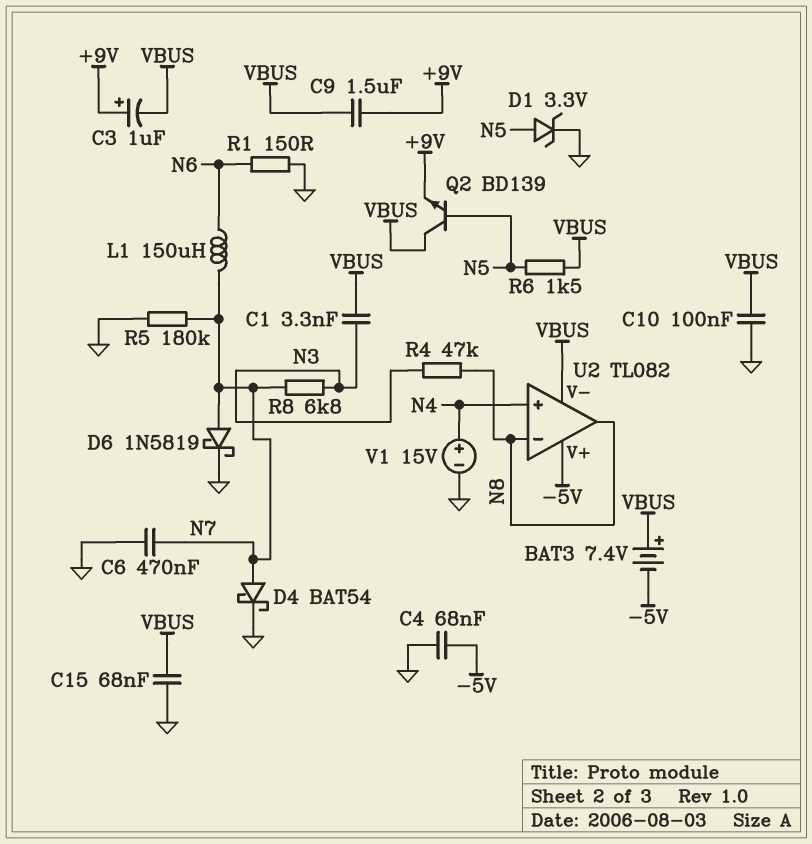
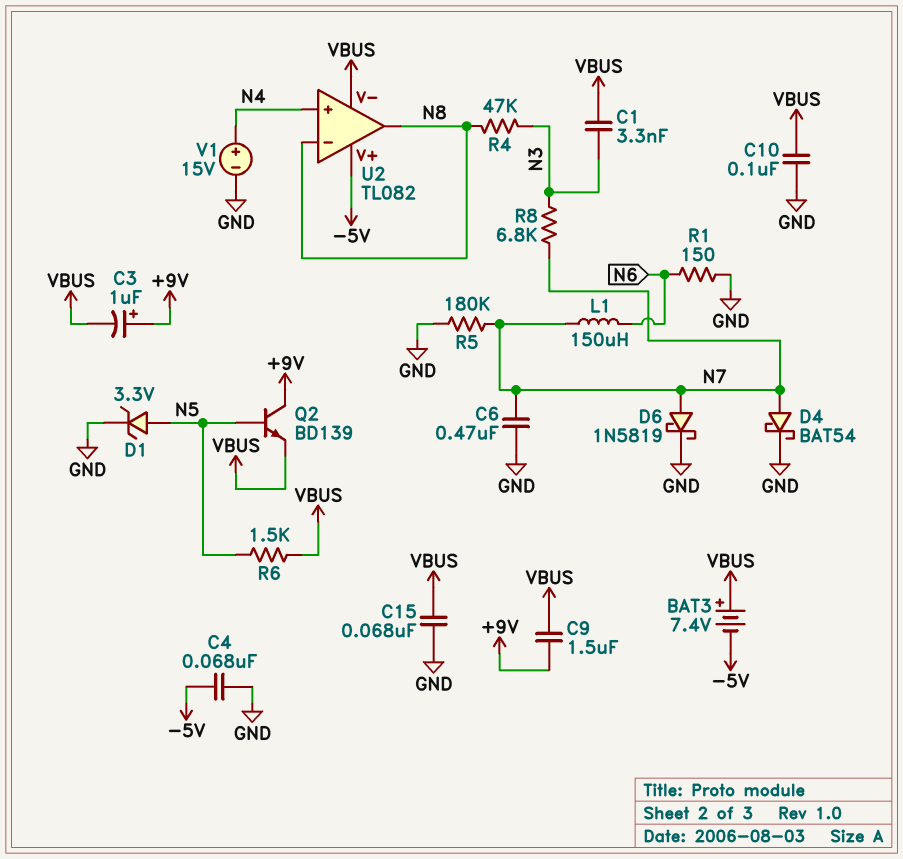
Q2: NPN BD139 (B N5, C VBUS, E +9V) -> NPN BD139 (B N5, C +9V, E VBUS)

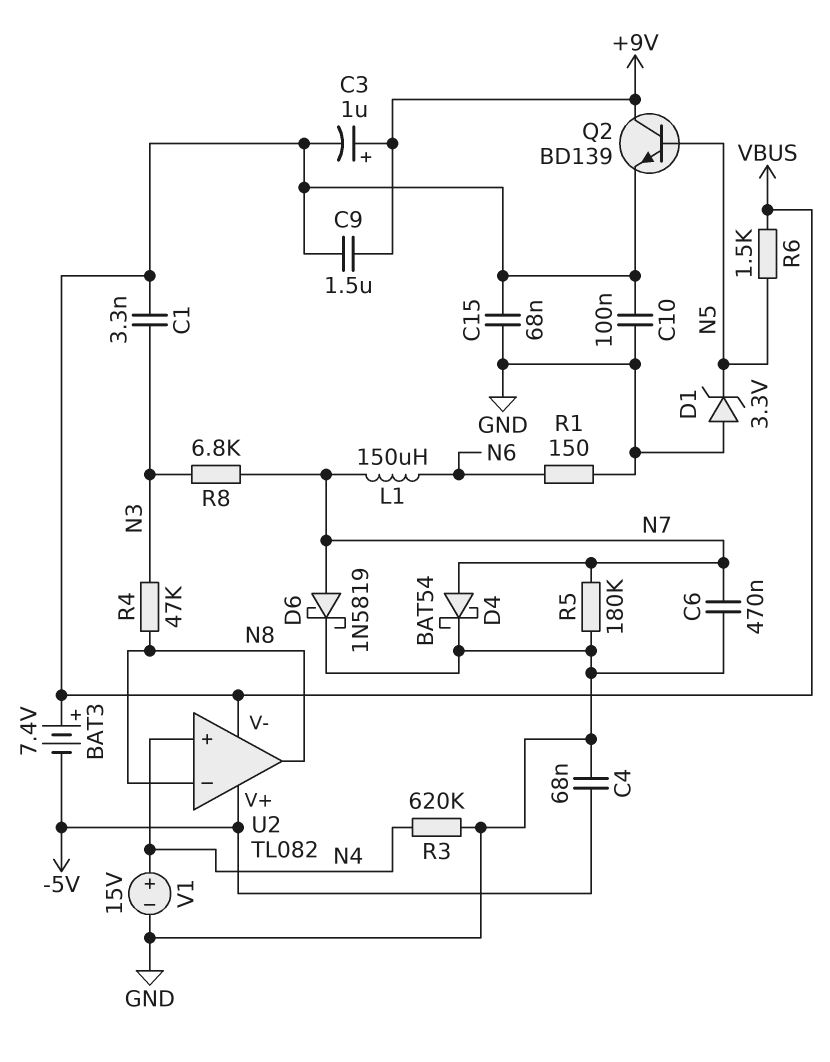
D1: zener 3.3V (A N5, K GND) -> zener 3.3V (A GND, K N5)
R3: none -> 620k (GND, N4)

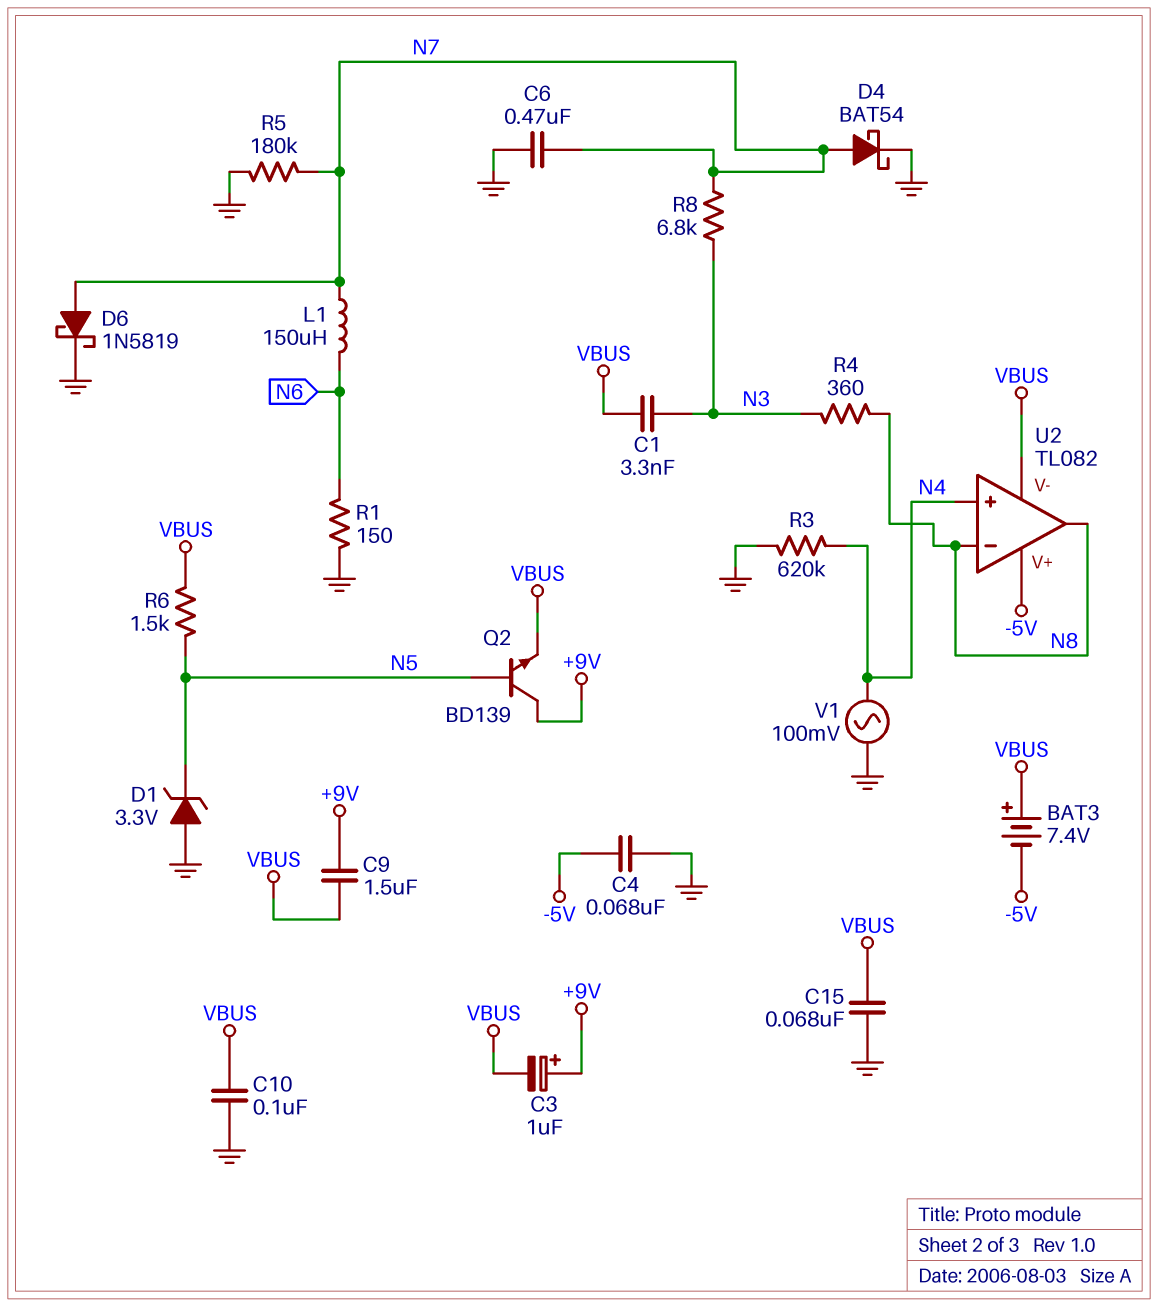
R4: 47k (N3, N8) -> 360 (N3, N8)
V1: 15V (plus N4, minus GND) -> AC 100mV (GND, N4)

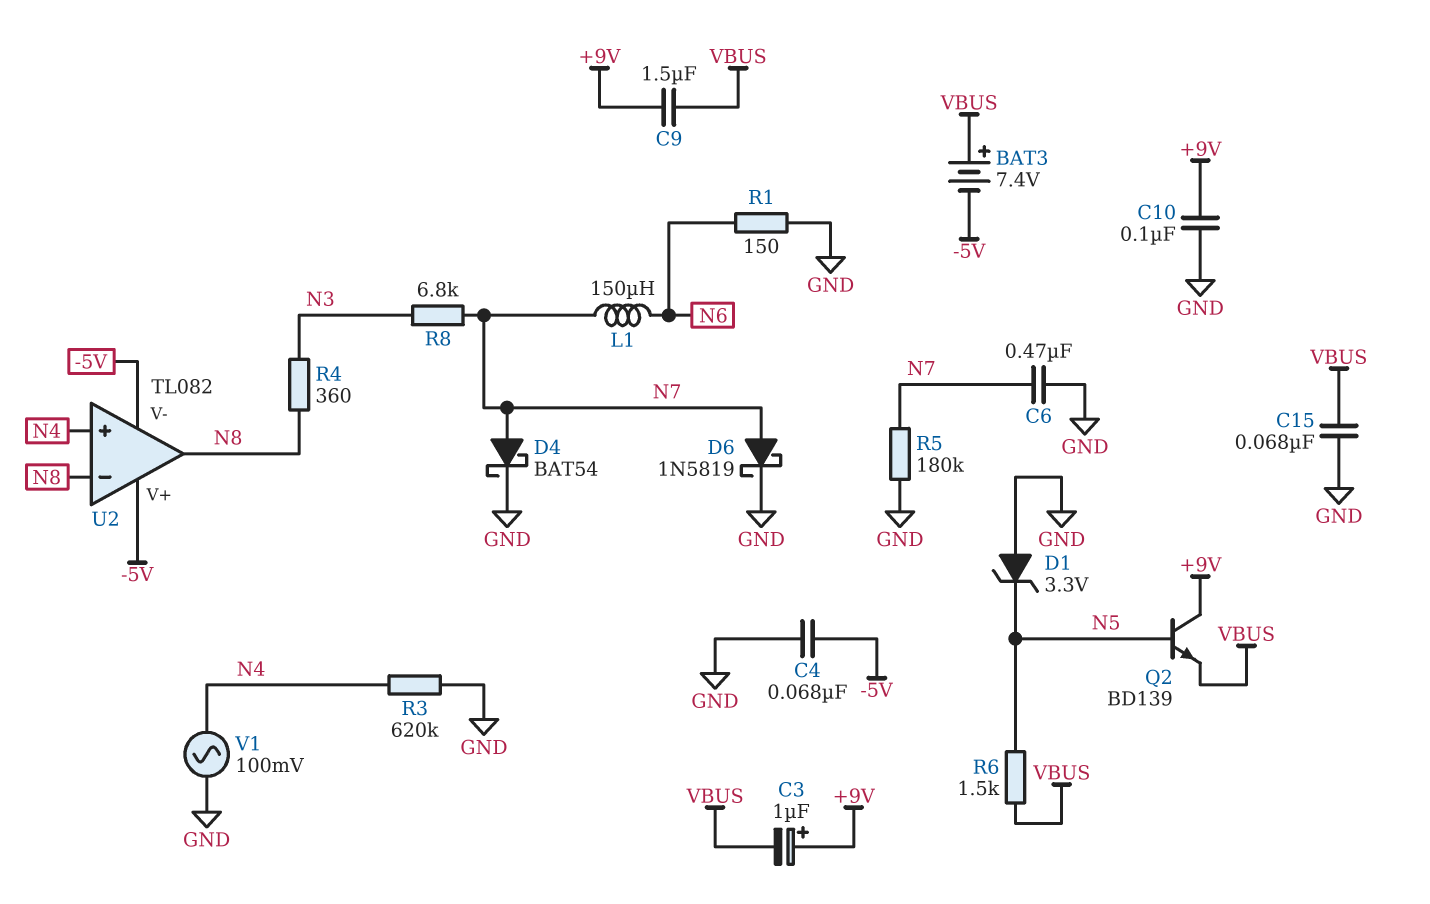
C1: 3.3nF (N3, VBUS) -> none
C10: 100nF (GND, VBUS) -> 100nF (+9V, GND)
U2 pin V-: VBUS -> -5V

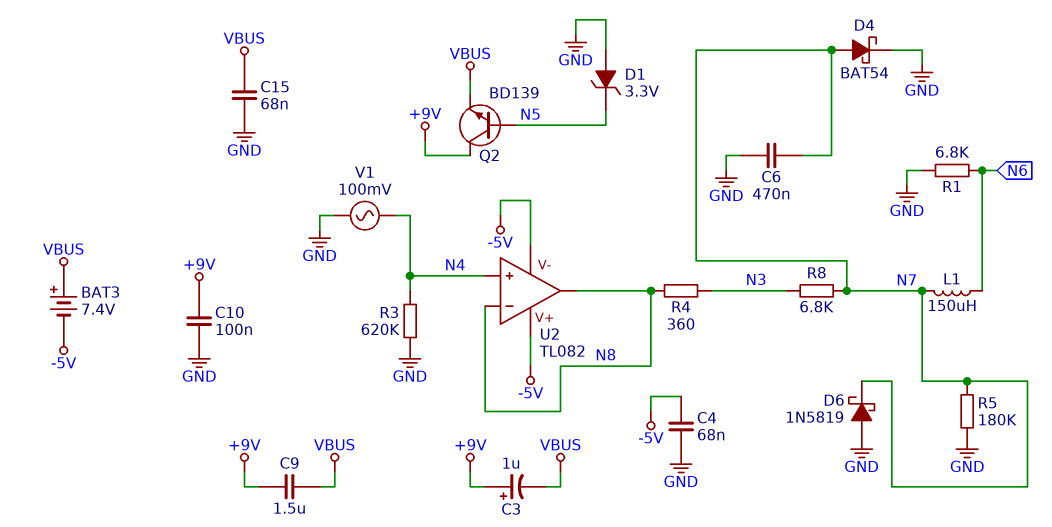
D6: schottky 1N5819 (A N7, K GND) -> schottky 1N5819 (A GND, K N7)
R1: 150 (GND, N6) -> 6.8k (GND, N6)
R6: 1.5k (N5, VBUS) -> none

